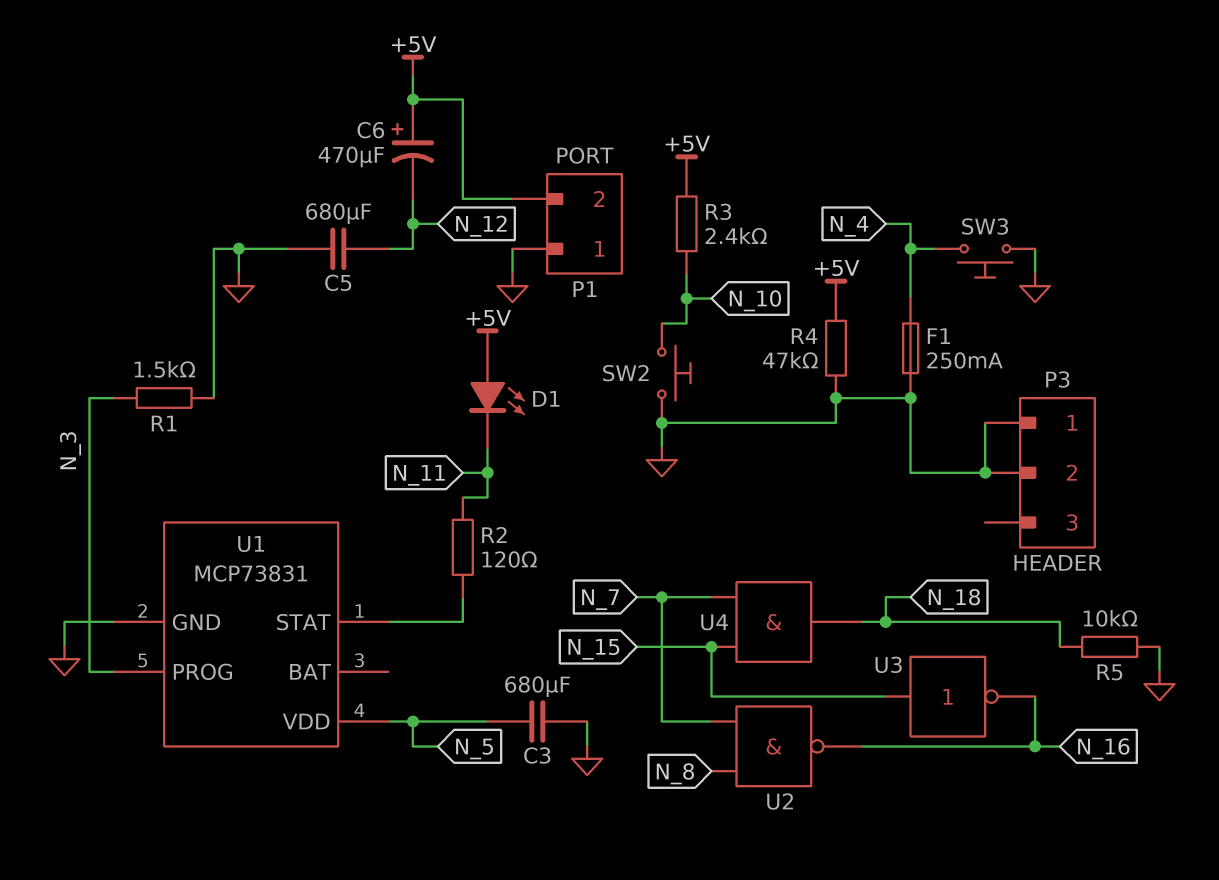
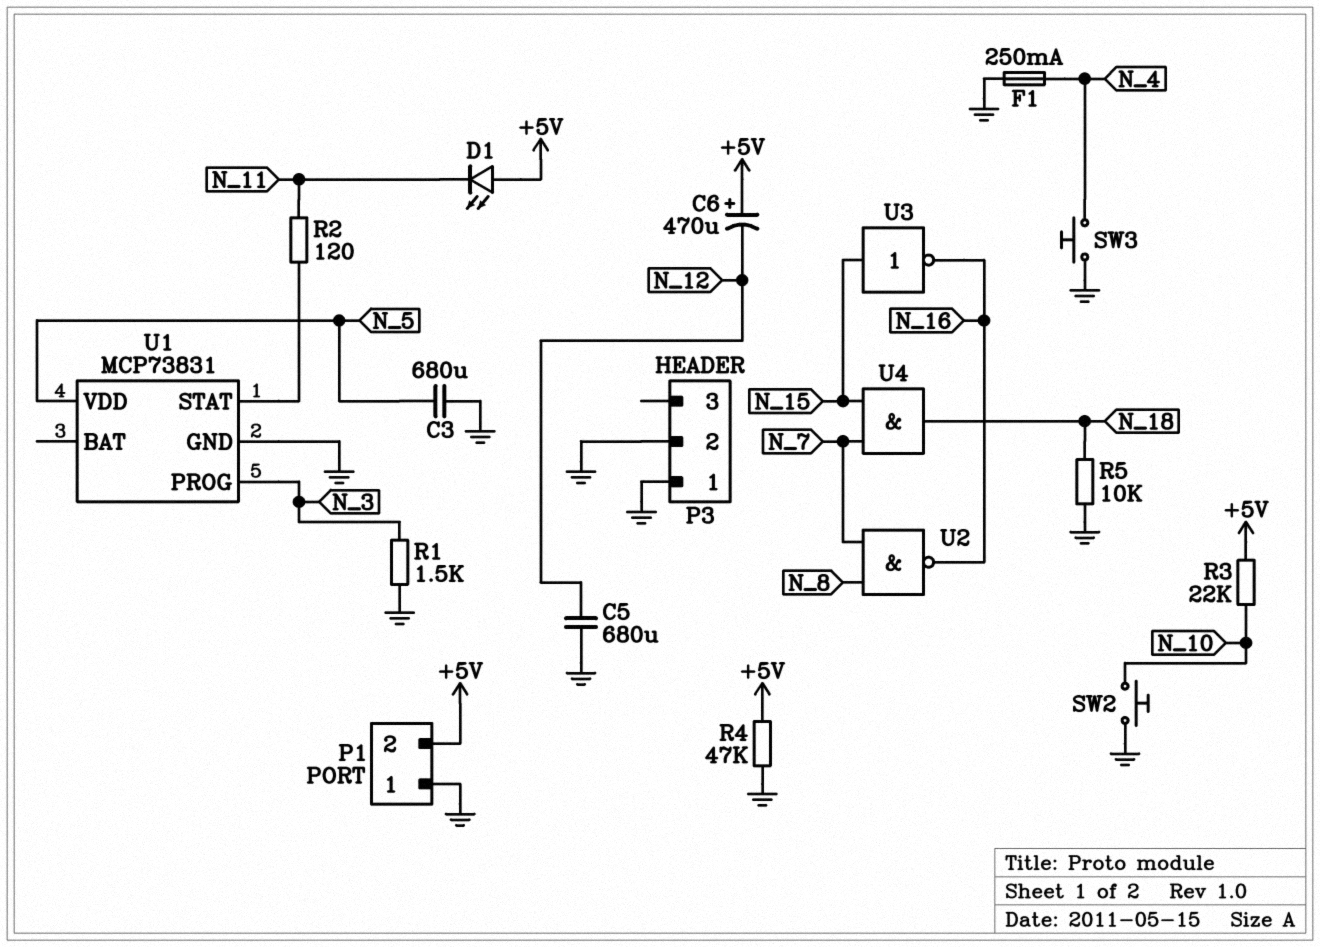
R3: 2.4k (+5V, N_10) -> 22k (+5V, N_10)

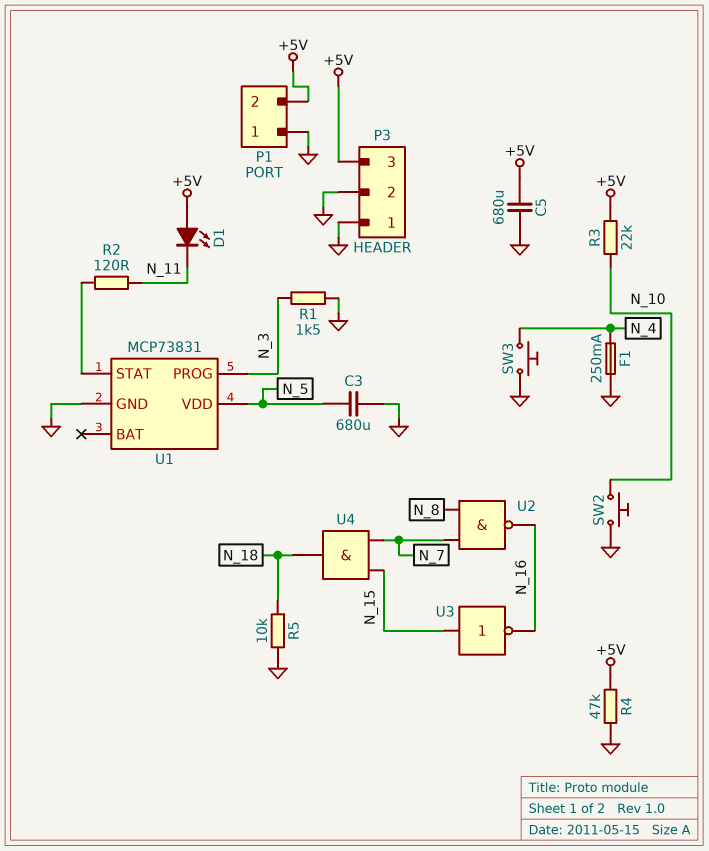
C5: 680uF (GND, N_12) -> 680uF (+5V, GND)
C6: 470uF (plus +5V, minus N_12) -> none
P3 pin 3: none -> +5V

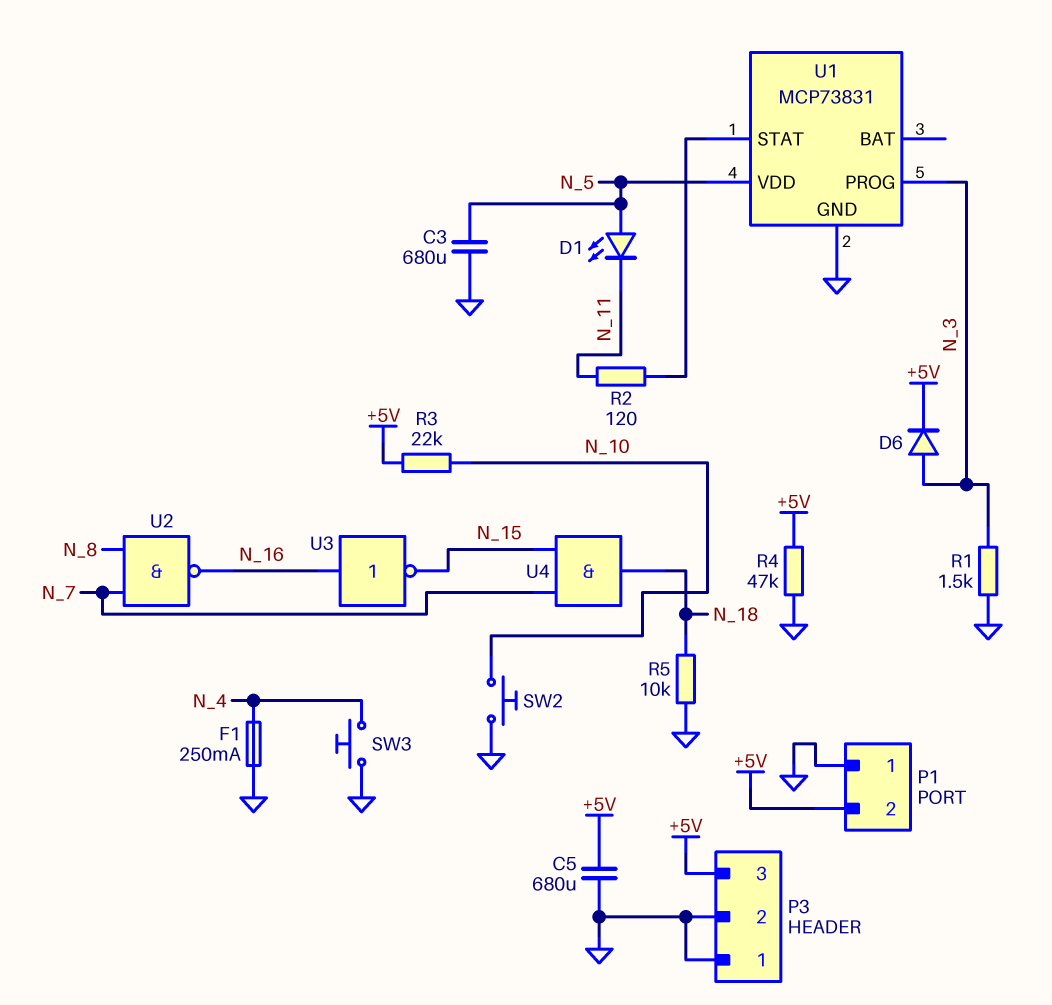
D1: LED (A +5V, K N_11) -> LED (A N_5, K N_11)
D6: none -> diode (A N_3, K +5V)
U3: NOT (in N_15, out N_16) -> NOT (in N_16, out N_15)

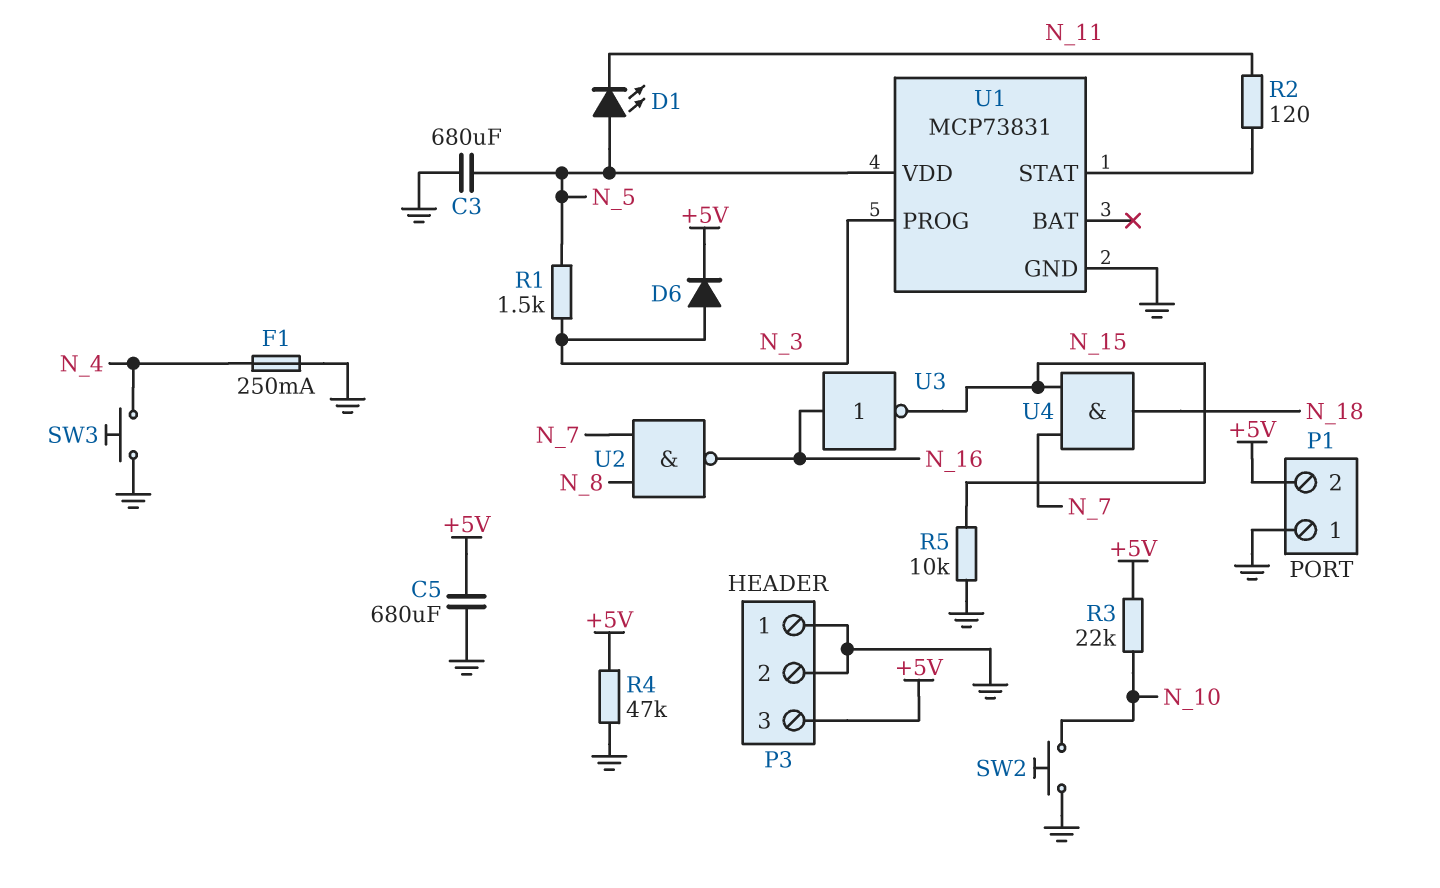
R1: 1.5k (GND, N_3) -> 1.5k (N_3, N_5)
R5: 10k (GND, N_18) -> 10k (GND, N_15)

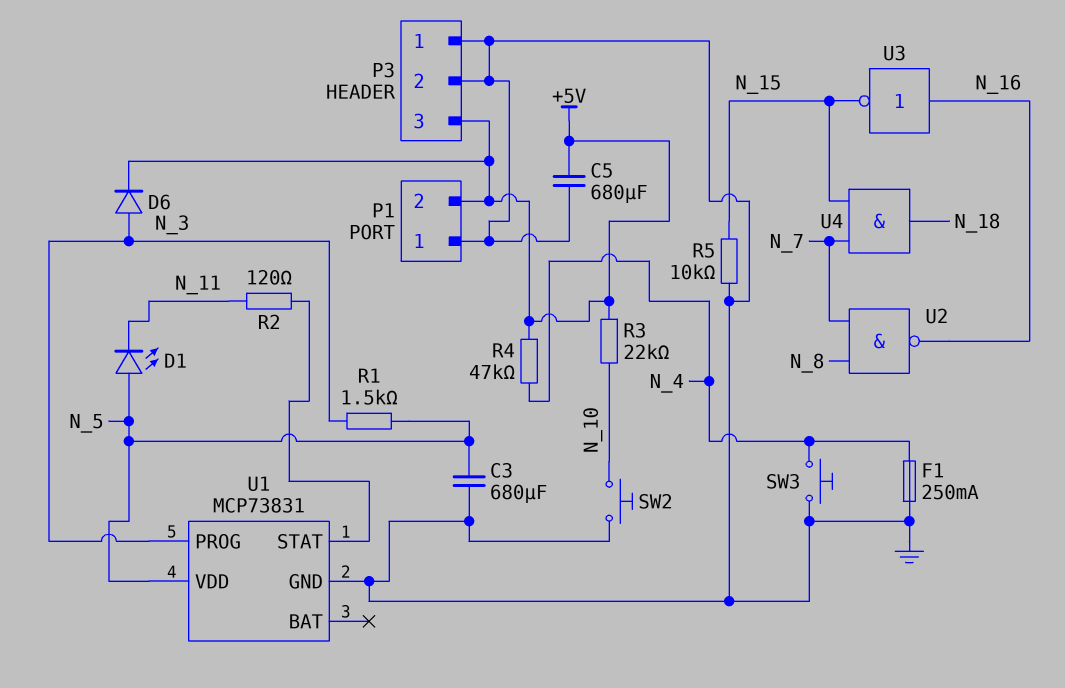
R4: 47k (+5V, GND) -> 47k (+5V, N_4)

